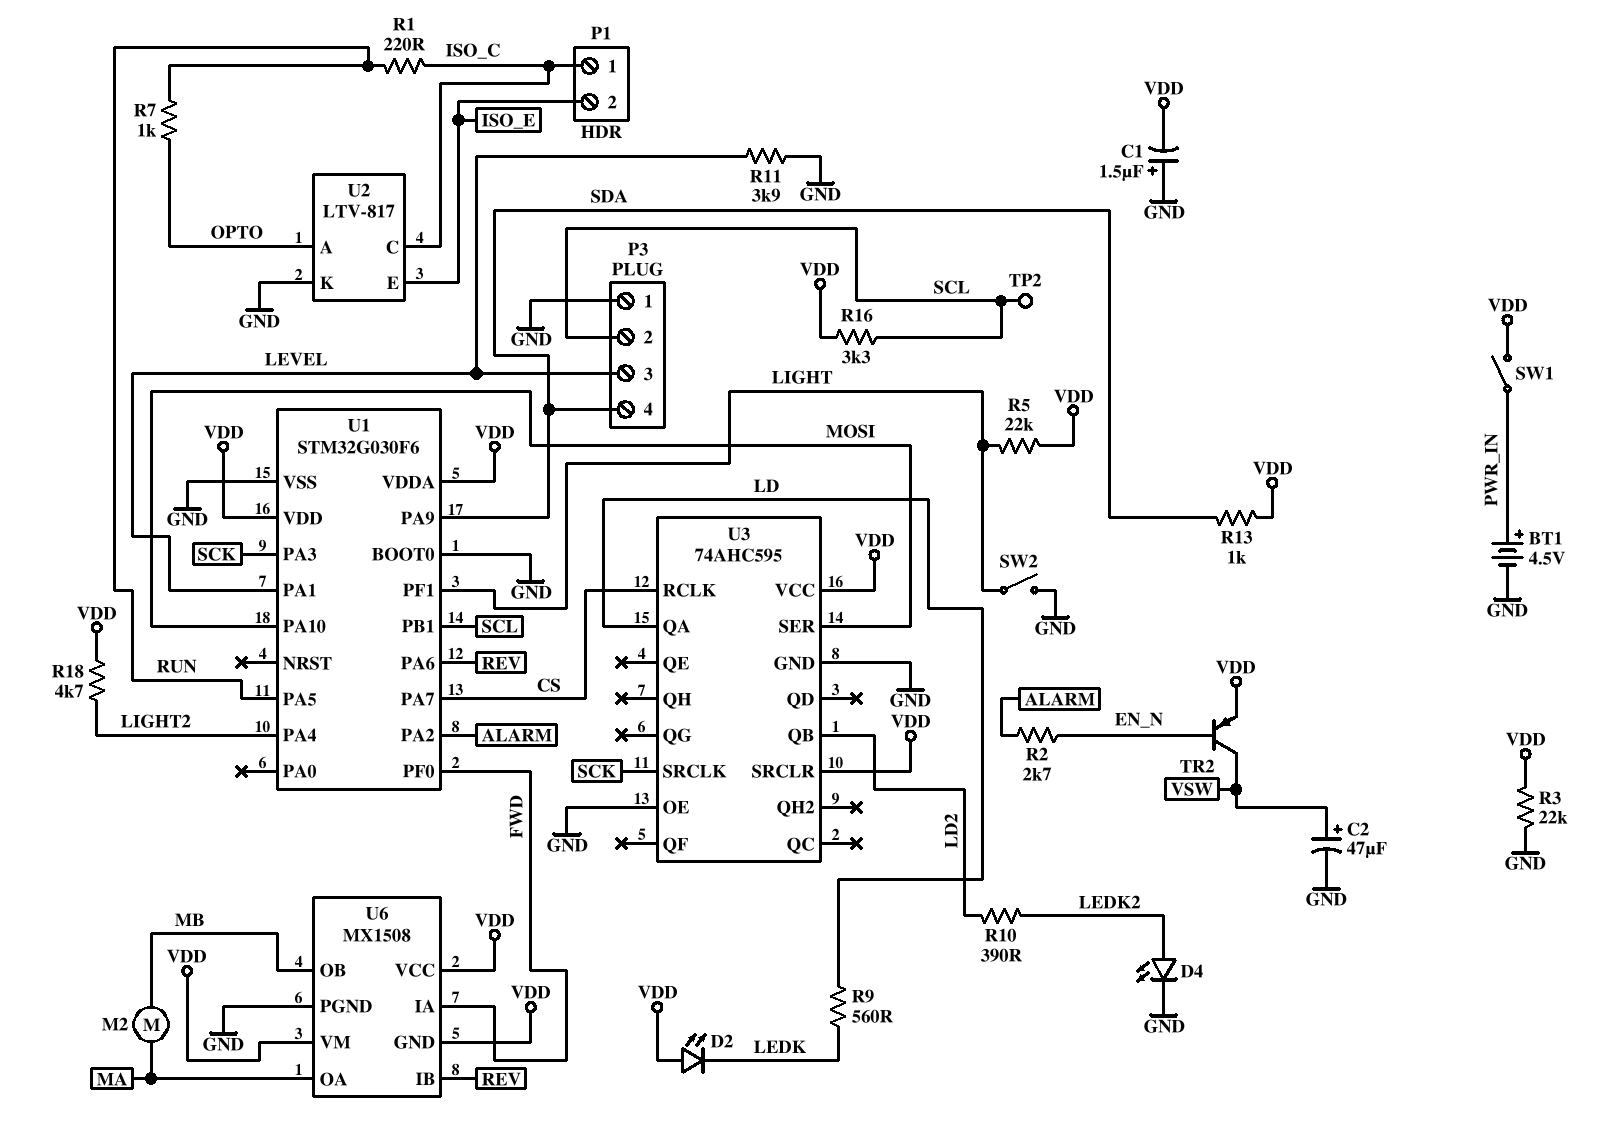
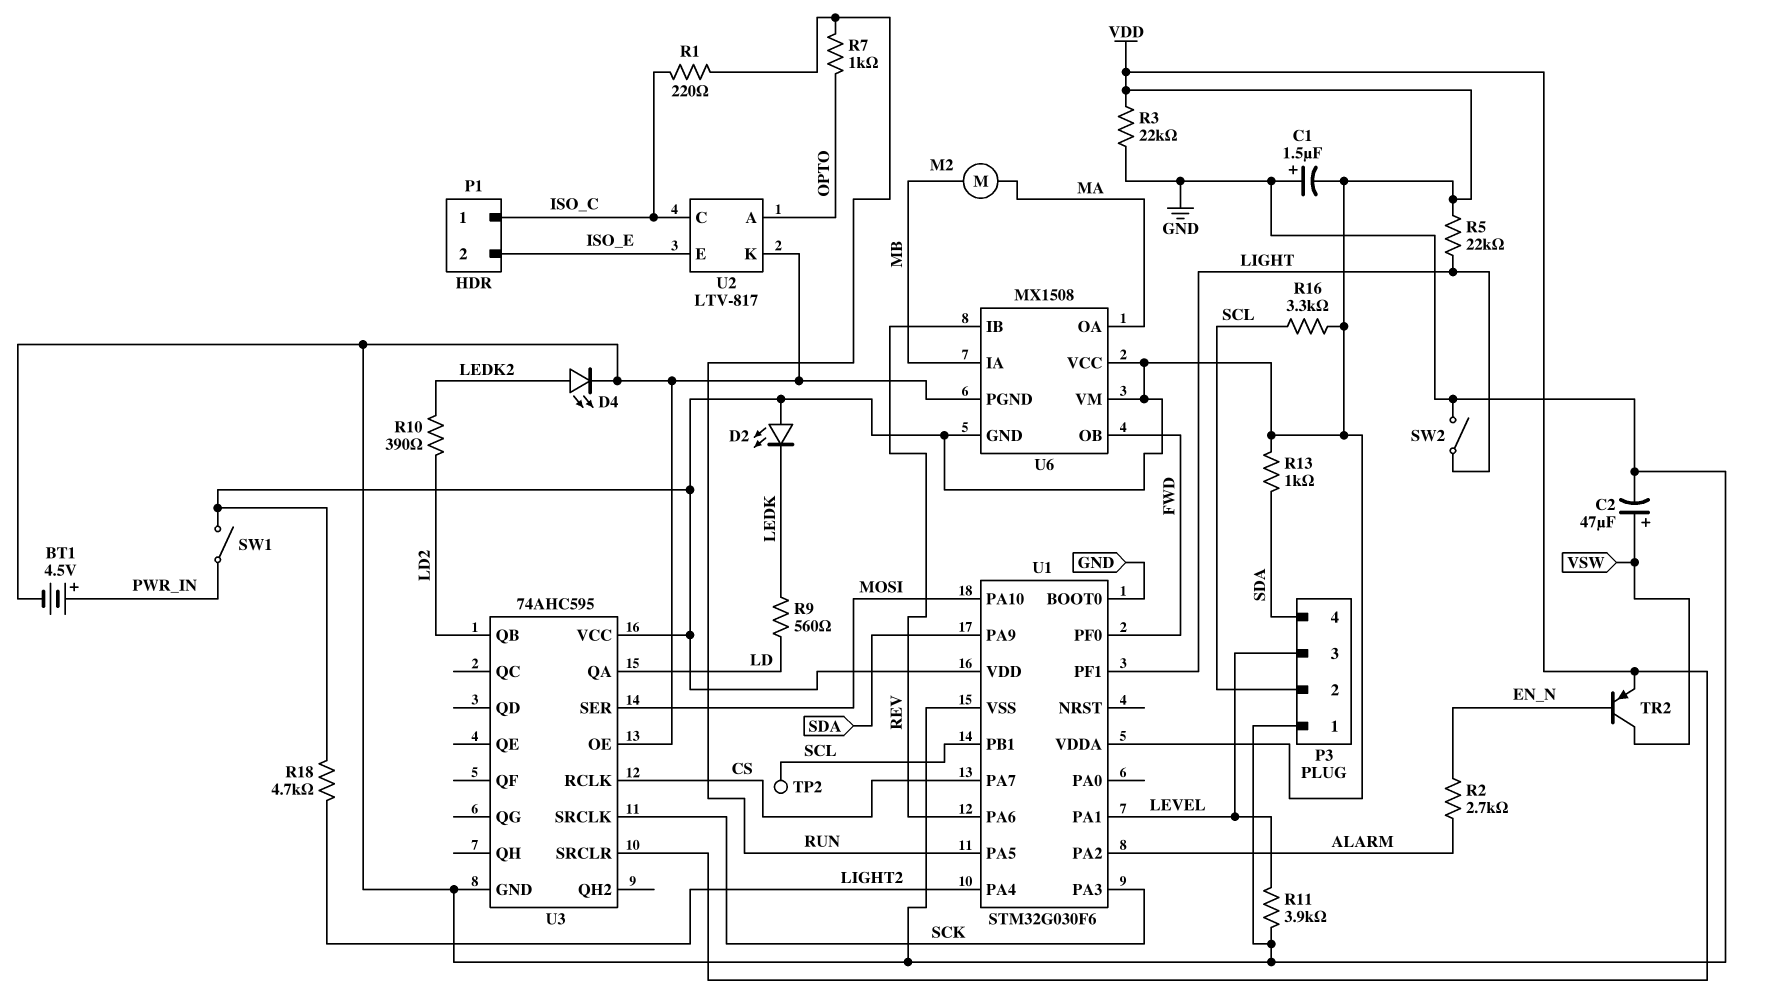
U6 pin IA: FWD -> MB
U6 pin OB: MB -> FWD

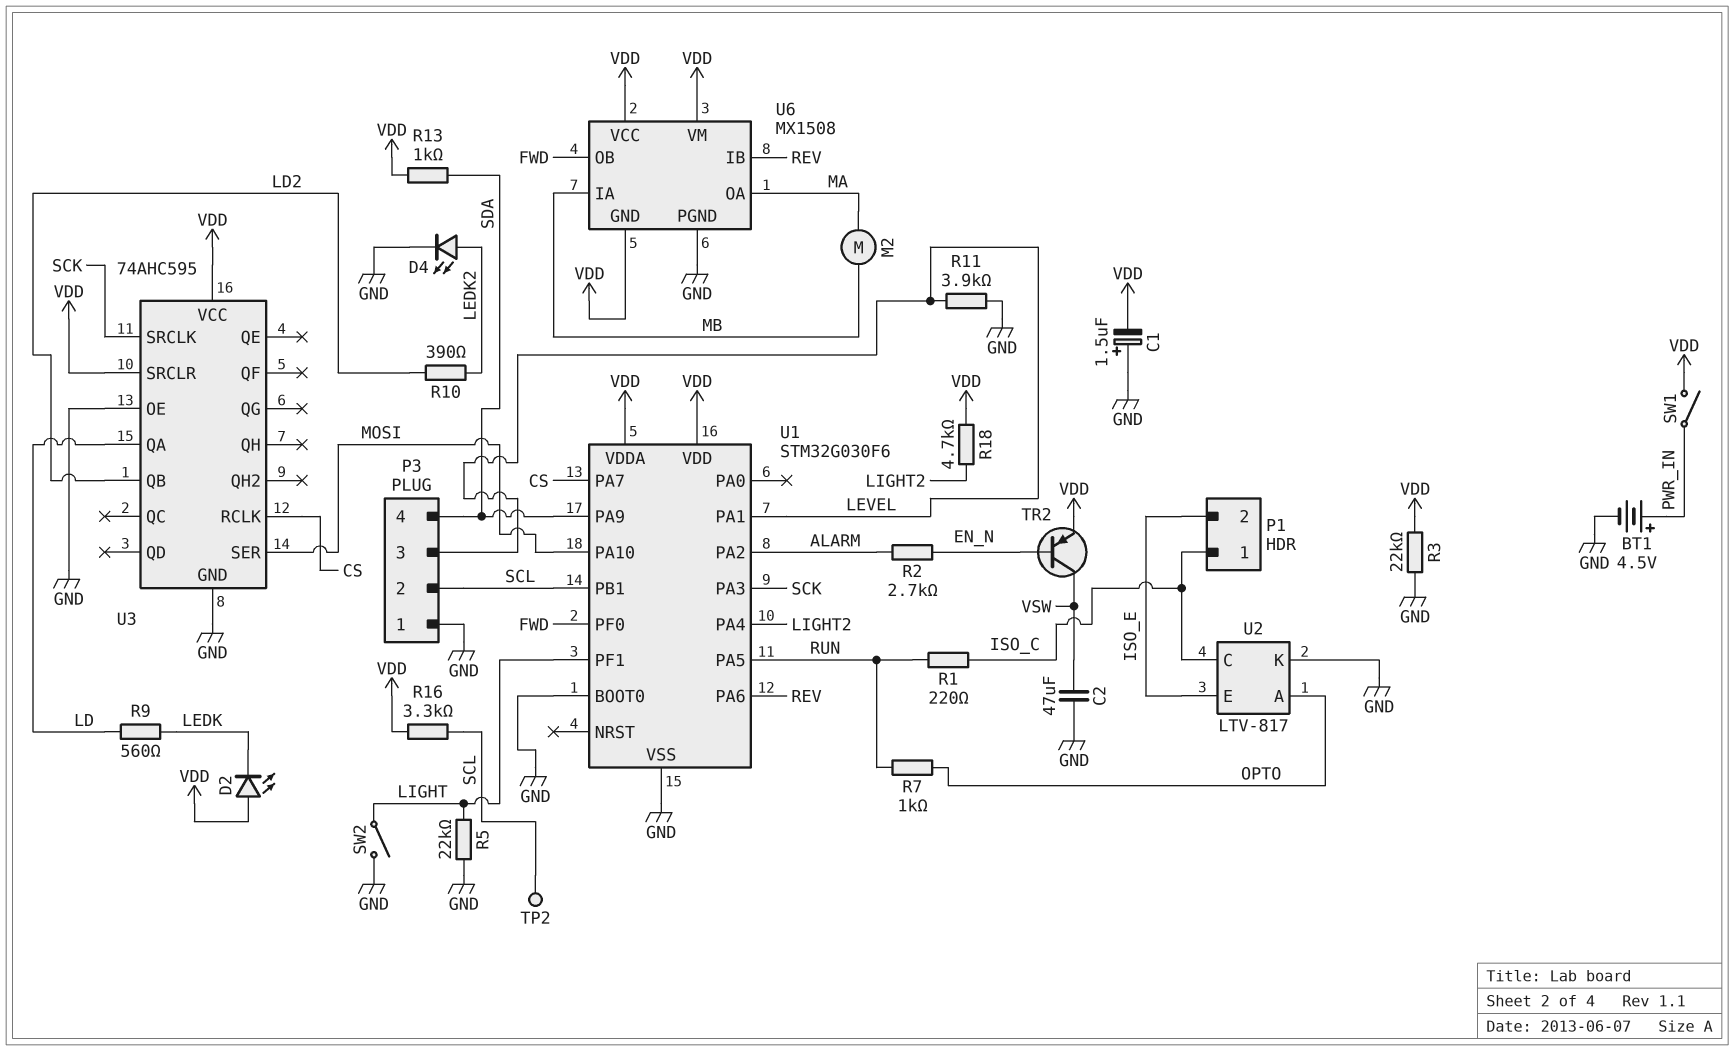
C2: 47uF (plus VSW, minus GND) -> 47uF (GND, VSW)
R5: 22k (LIGHT, VDD) -> 22k (GND, LIGHT)

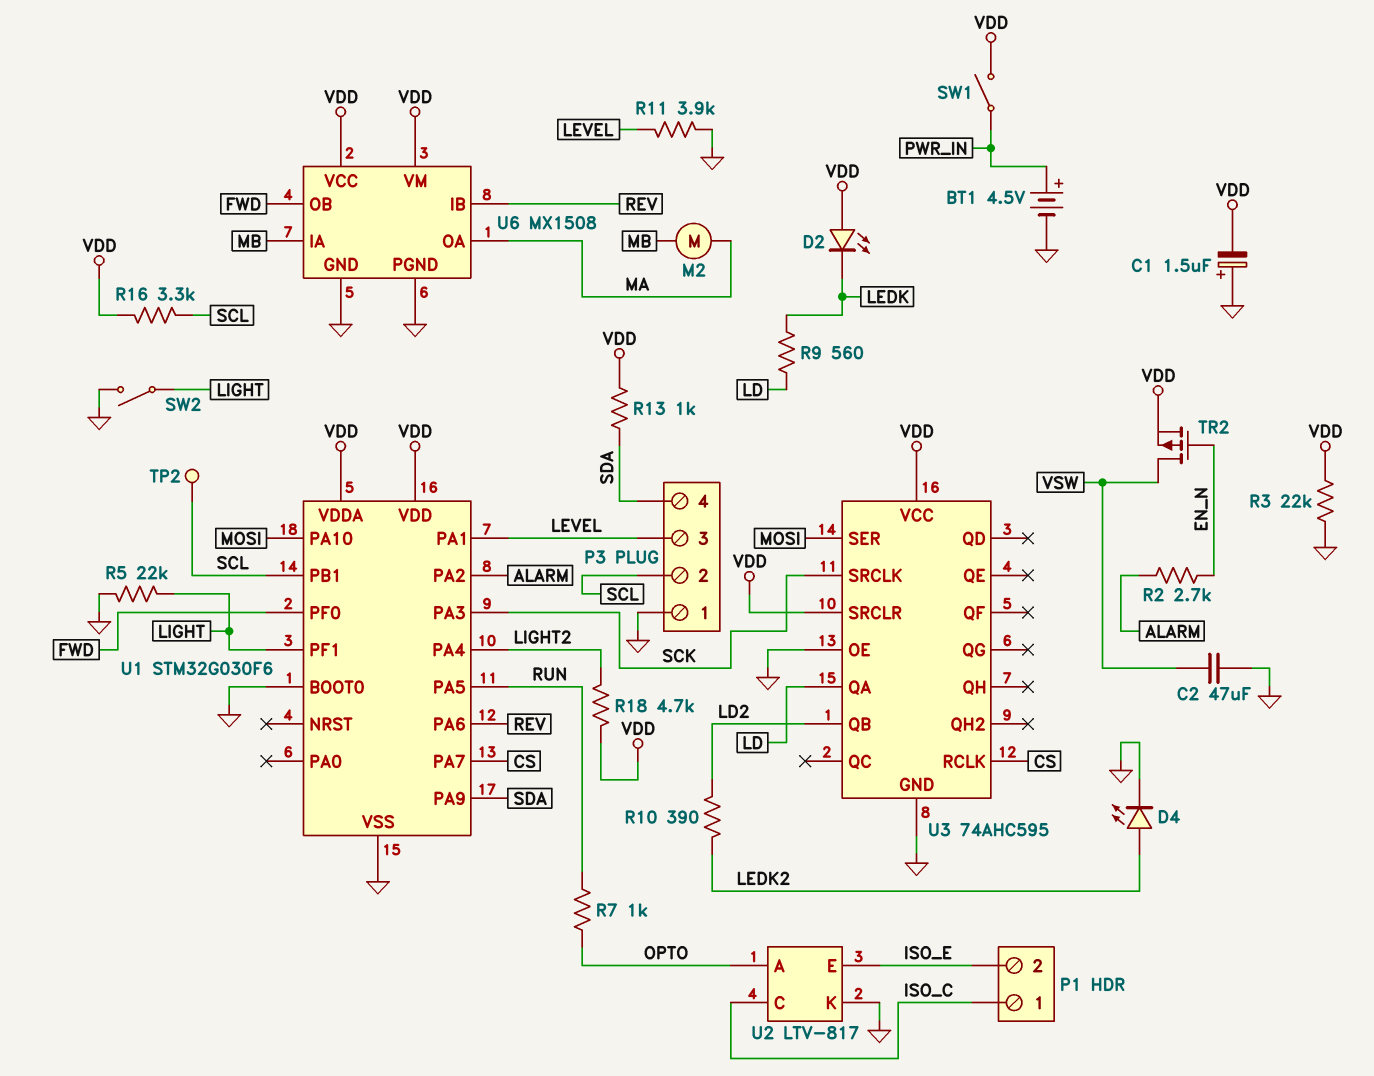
R1: 220 (ISO_C, RUN) -> none
TR2: PNP (B EN_N, C VSW, E VDD) -> PMOS (G EN_N, D VSW, S VDD)
U6 pin GND: VDD -> GND

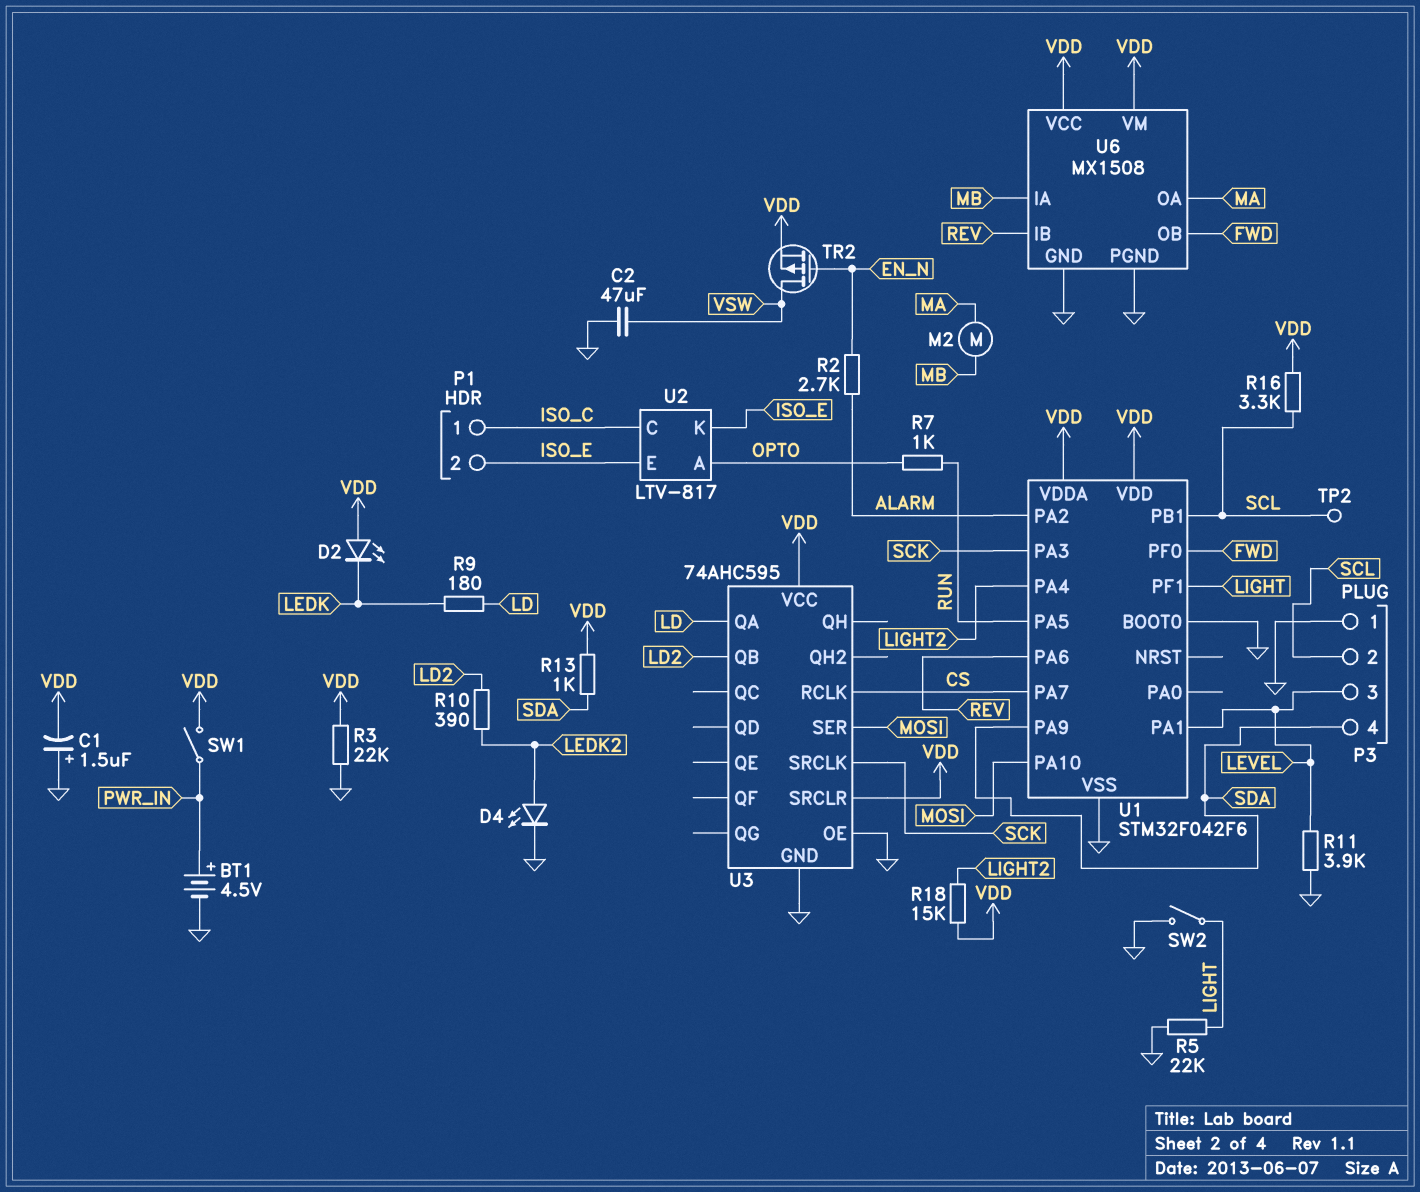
R9: 560 (LD, LEDK) -> 180 (LD, LEDK)
R18: 4.7k (LIGHT2, VDD) -> 15k (LIGHT2, VDD)
U1: STM32G030F6 -> STM32F042F6
U2 pin K: GND -> ISO_E

